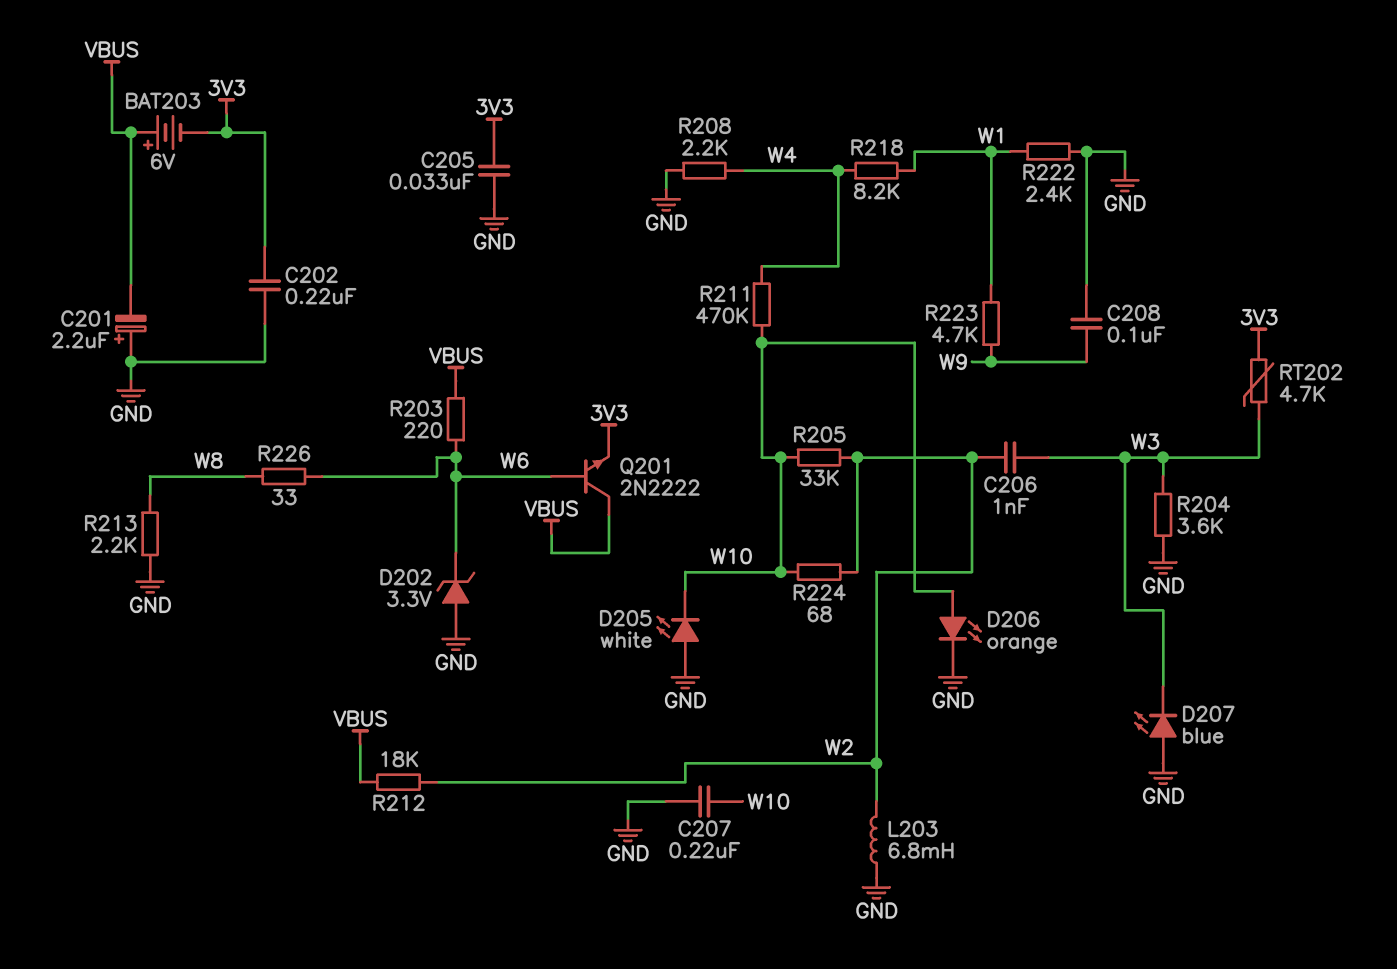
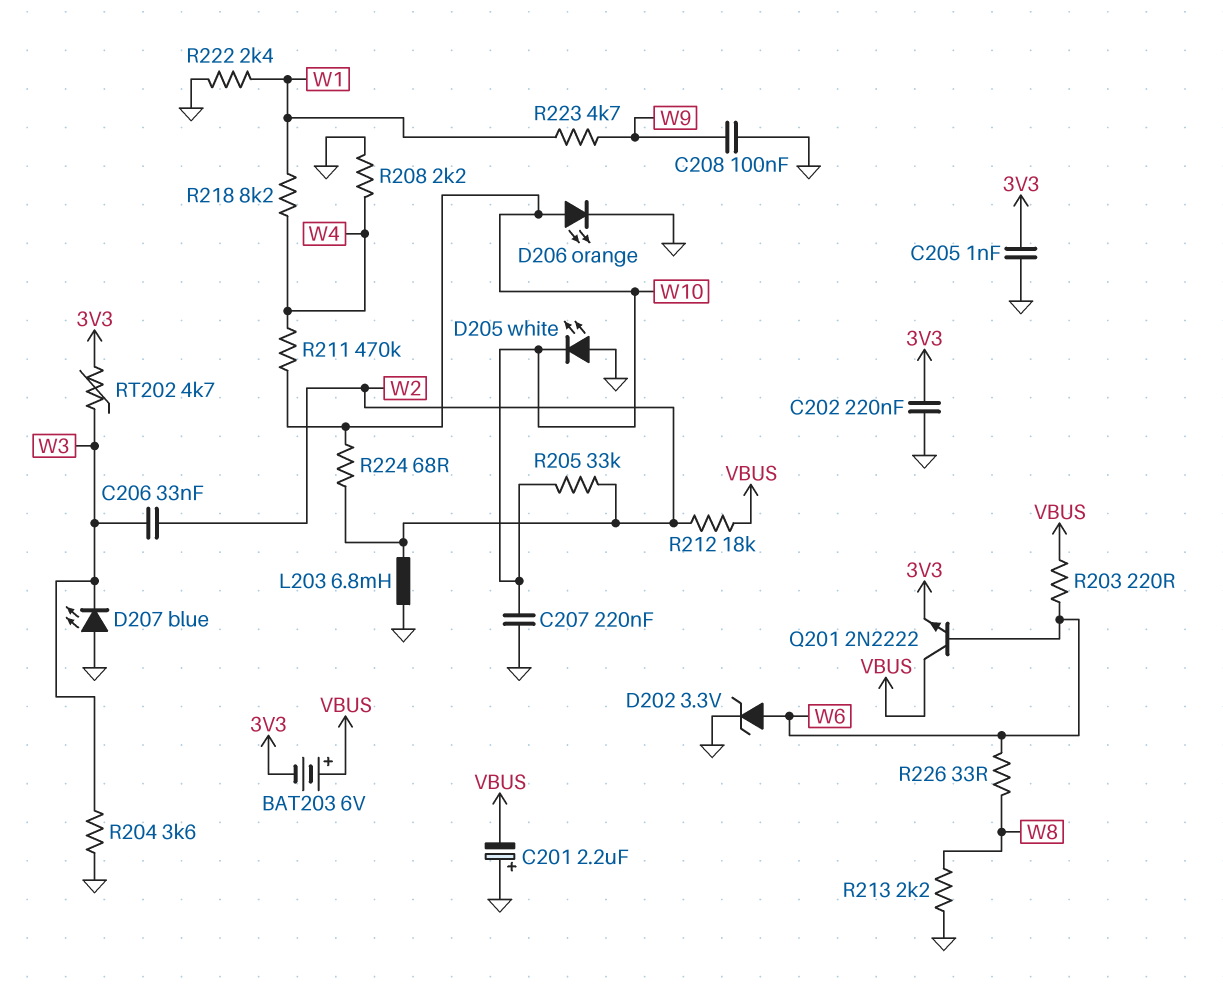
C205: 33nF (3V3, GND) -> 1nF (3V3, GND)
C206: 1nF (W2, W3) -> 33nF (W2, W3)
D202: zener 3.3V (A GND, K W6) -> zener 3.3V (A W6, K GND)

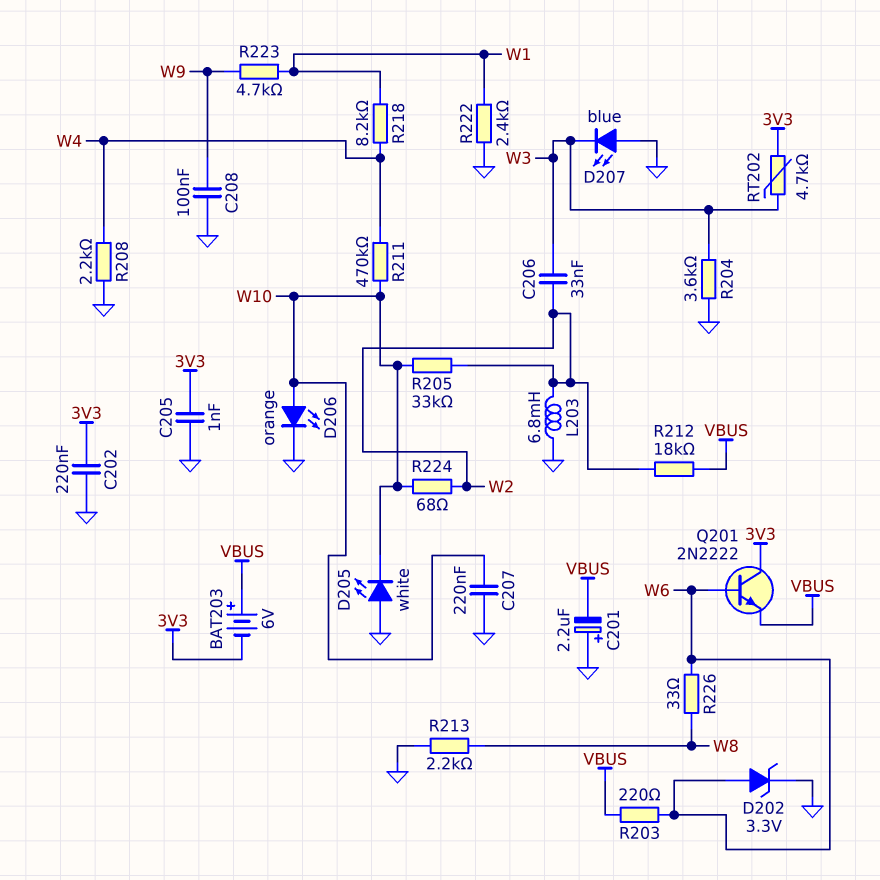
Q201: NPN 2N2222 (B W6, C VBUS, E 3V3) -> NPN 2N2222 (B W6, C 3V3, E VBUS)

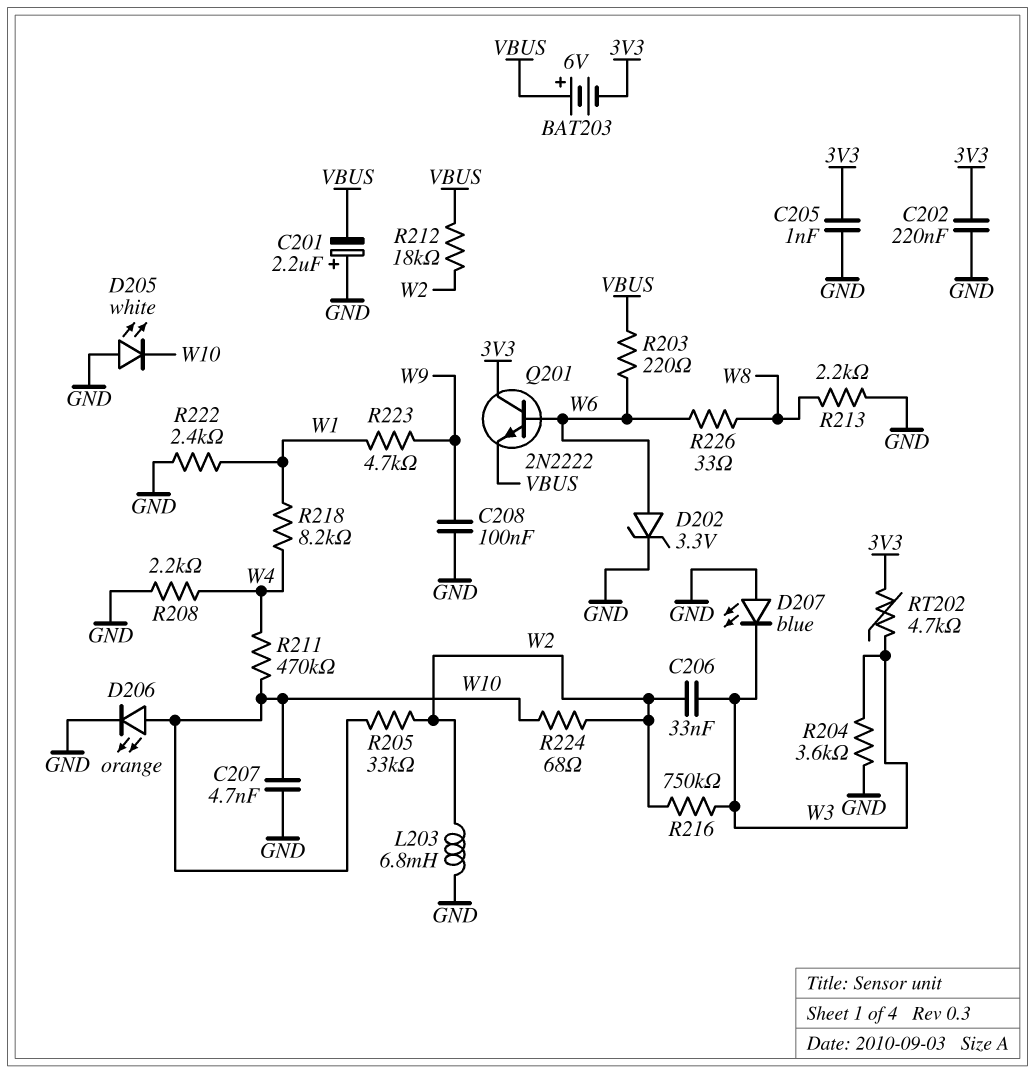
C207: 220nF (GND, W10) -> 4.7nF (GND, W10)
R216: none -> 750k (W2, W3)

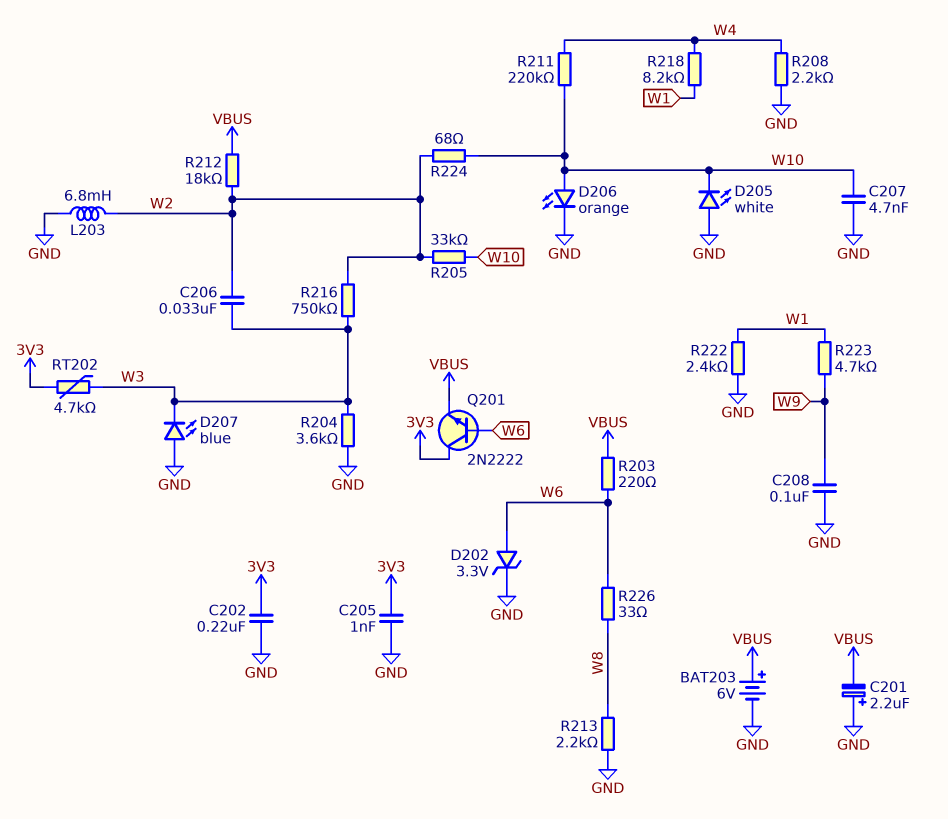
BAT203: 6V (plus VBUS, minus 3V3) -> 6V (plus VBUS, minus GND)
R211: 470k (W4, W10) -> 220k (W4, W10)

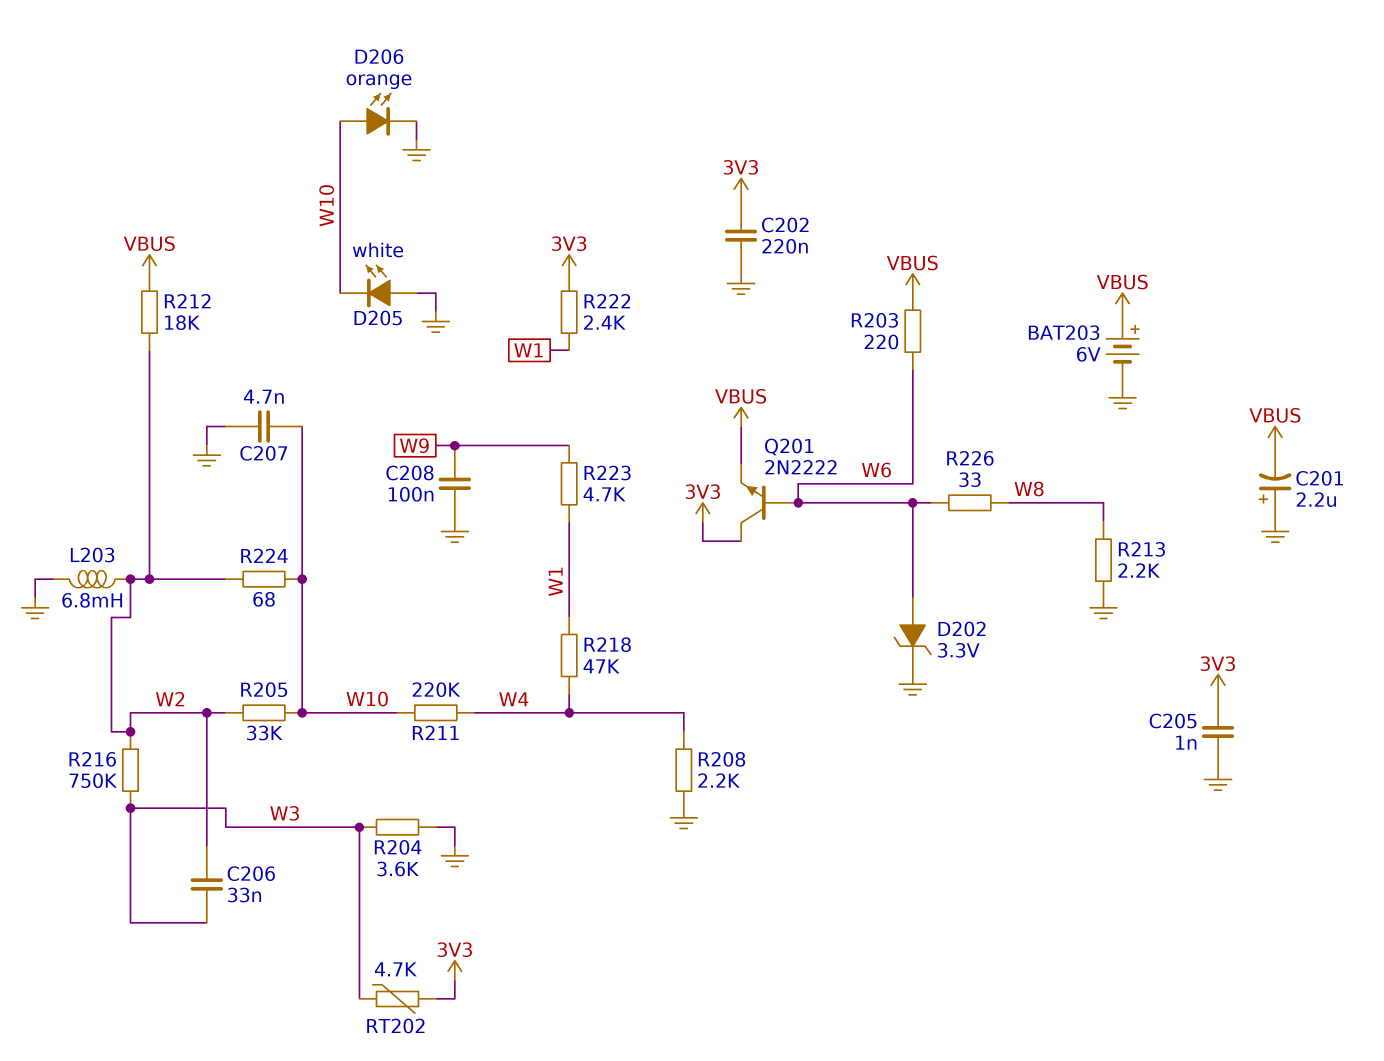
D207: LED blue (A GND, K W3) -> none
R218: 8.2k (W1, W4) -> 47k (W1, W4)
R222: 2.4k (GND, W1) -> 2.4k (3V3, W1)

